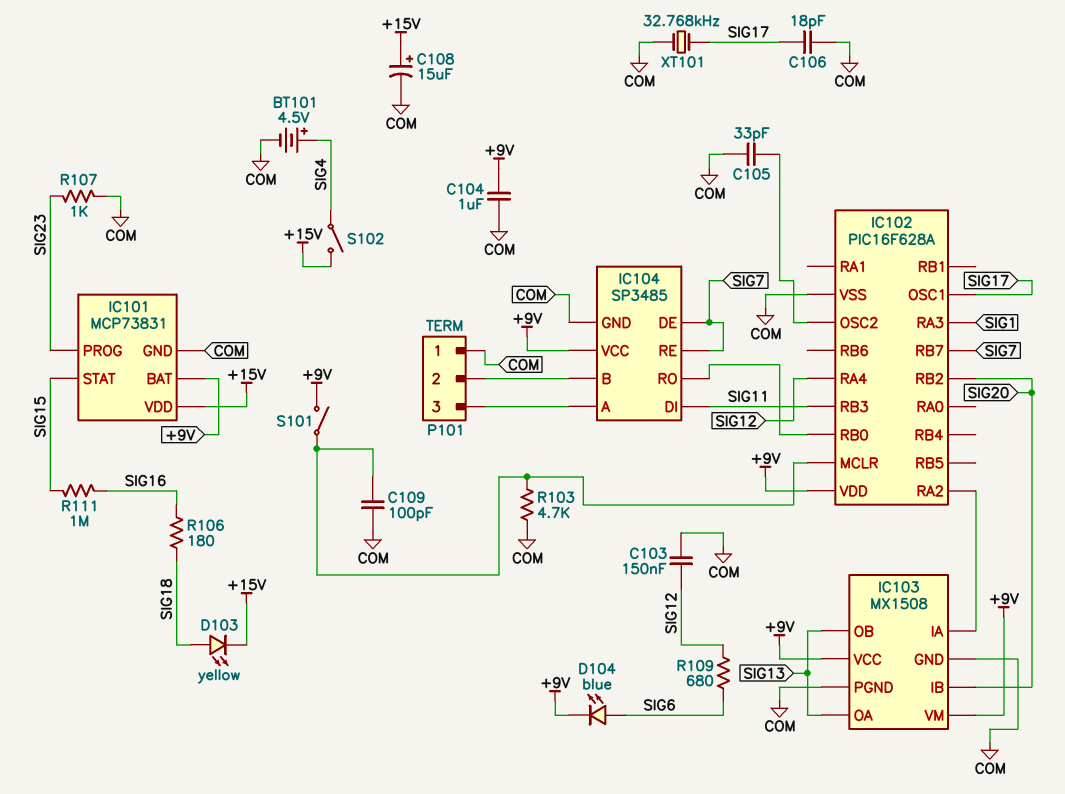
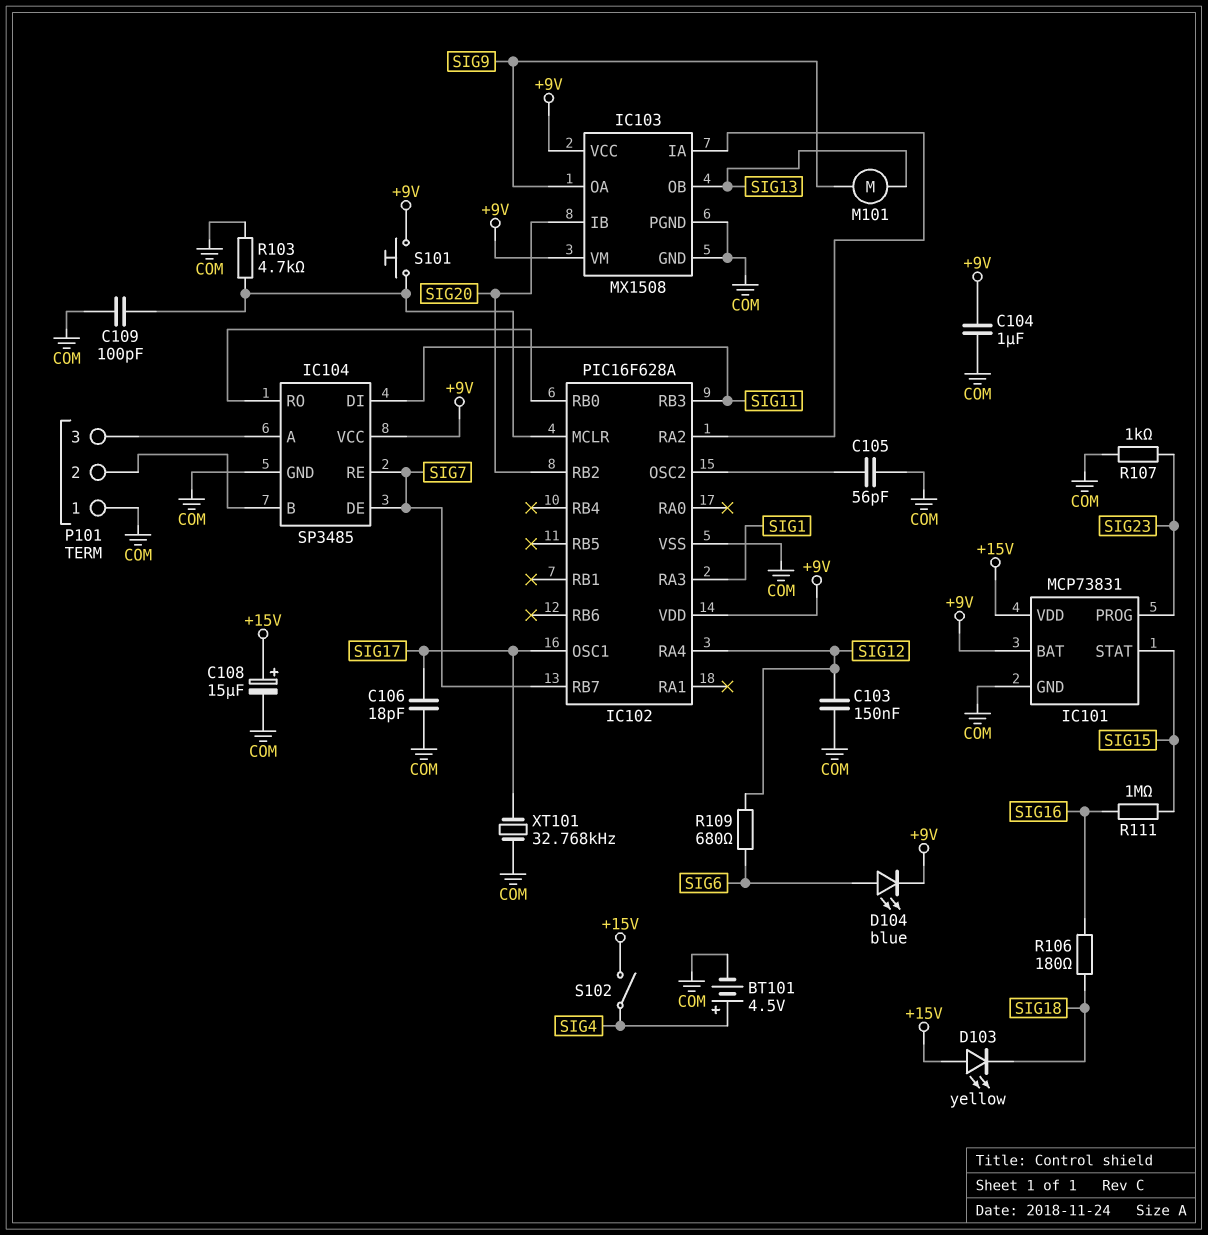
C105: 33pF (COM, IC102/OSC2) -> 56pF (COM, IC102/OSC2)
D103: LED yellow (A SIG18, K +15V) -> LED yellow (A +15V, K SIG18)
IC103 pin OA: SIG13 -> SIG9
M101: none -> motor (SIG9, SIG13)
S101: switch (+9V, IC102/MCLR) -> button (+9V, IC102/MCLR)

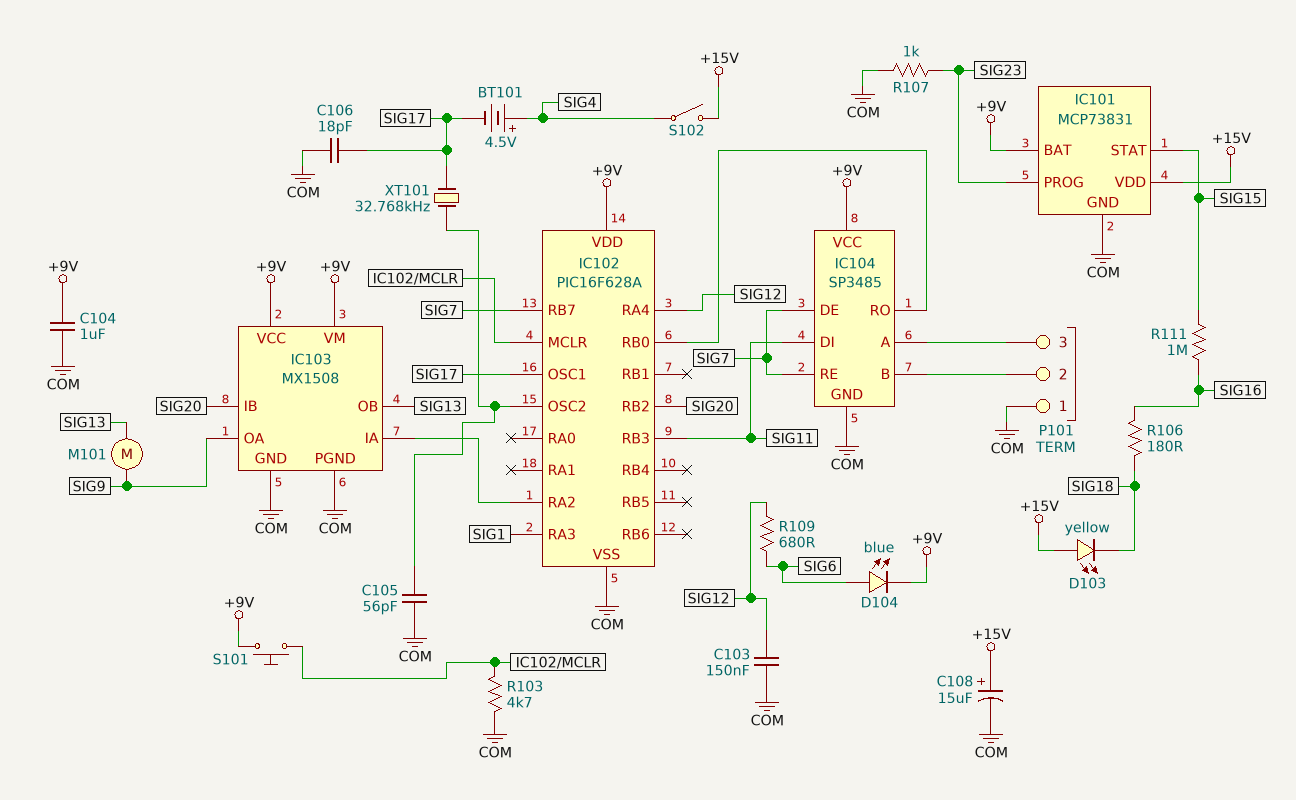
BT101: 4.5V (plus SIG4, minus COM) -> 4.5V (plus SIG4, minus SIG17)
C109: 100pF (COM, IC102/MCLR) -> none
XT101: 32.768kHz (COM, SIG17) -> 32.768kHz (IC102/OSC2, SIG17)

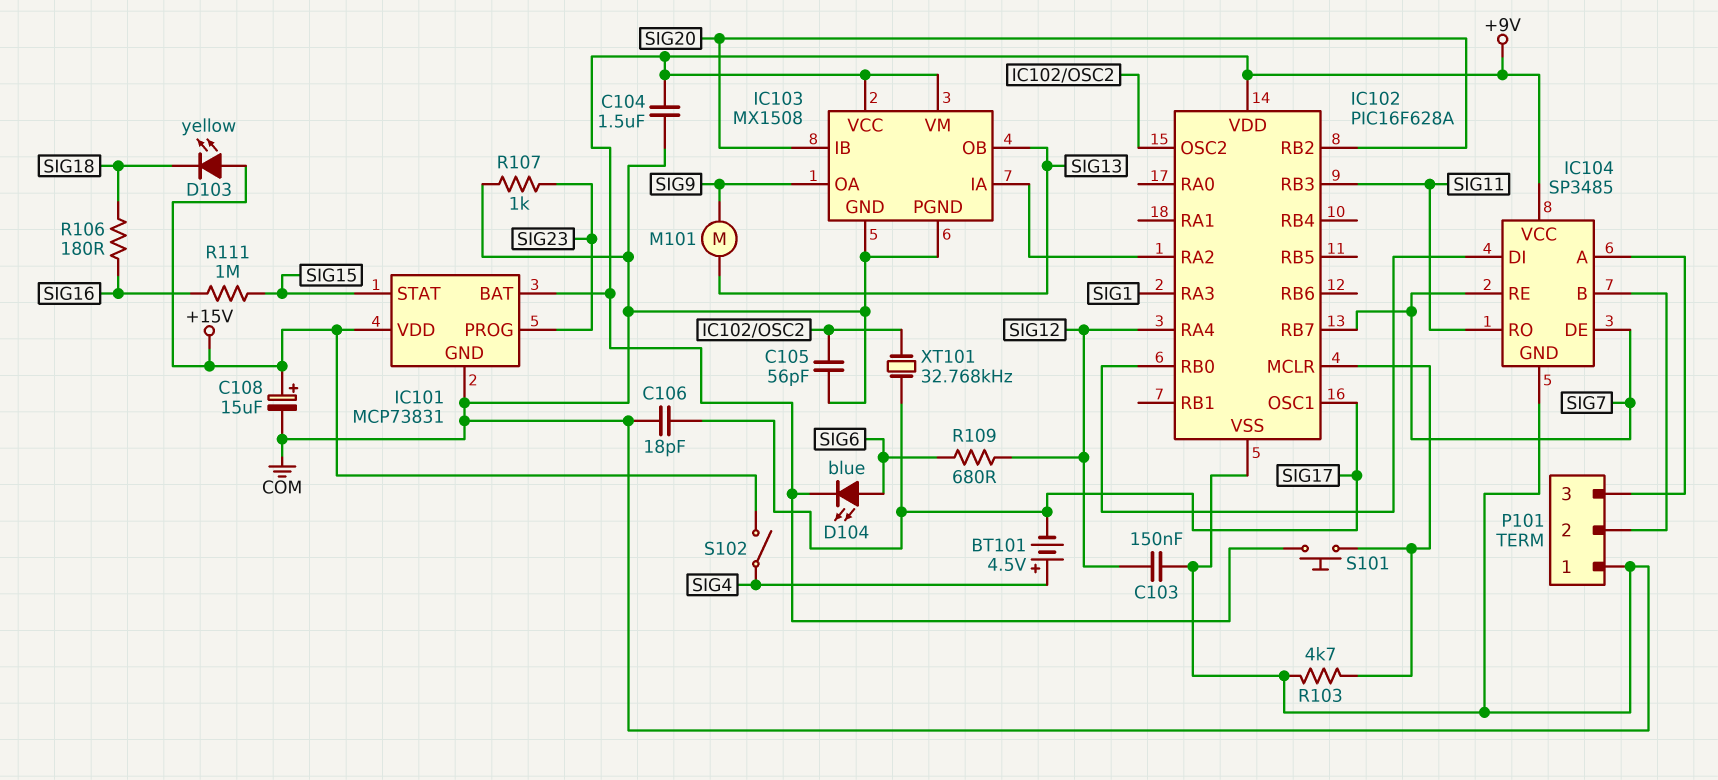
C104: 1uF (+9V, COM) -> 1.5uF (+9V, COM)
IC104 pin DI: SIG11 -> IC102/RB0
IC104 pin RO: IC102/RB0 -> SIG11

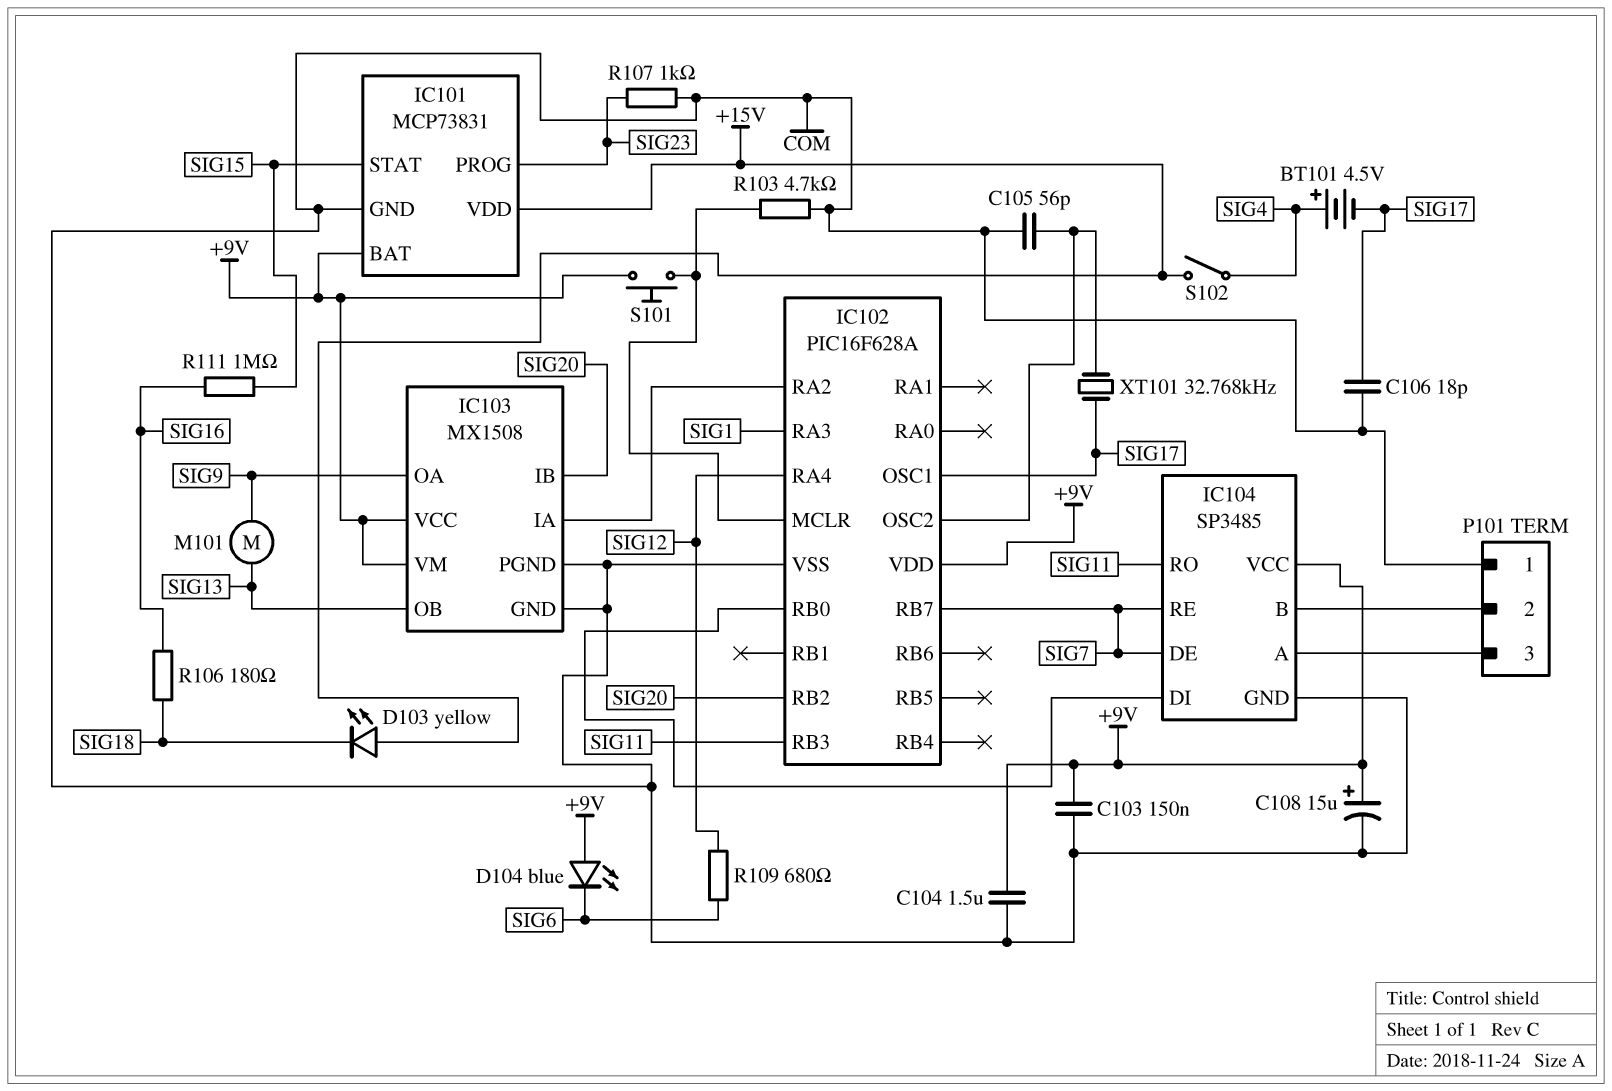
C103: 150nF (COM, SIG12) -> 150nF (+9V, COM)
C108: 15uF (plus +15V, minus COM) -> 15uF (plus +9V, minus COM)
D104: LED blue (A SIG6, K +9V) -> LED blue (A +9V, K SIG6)

